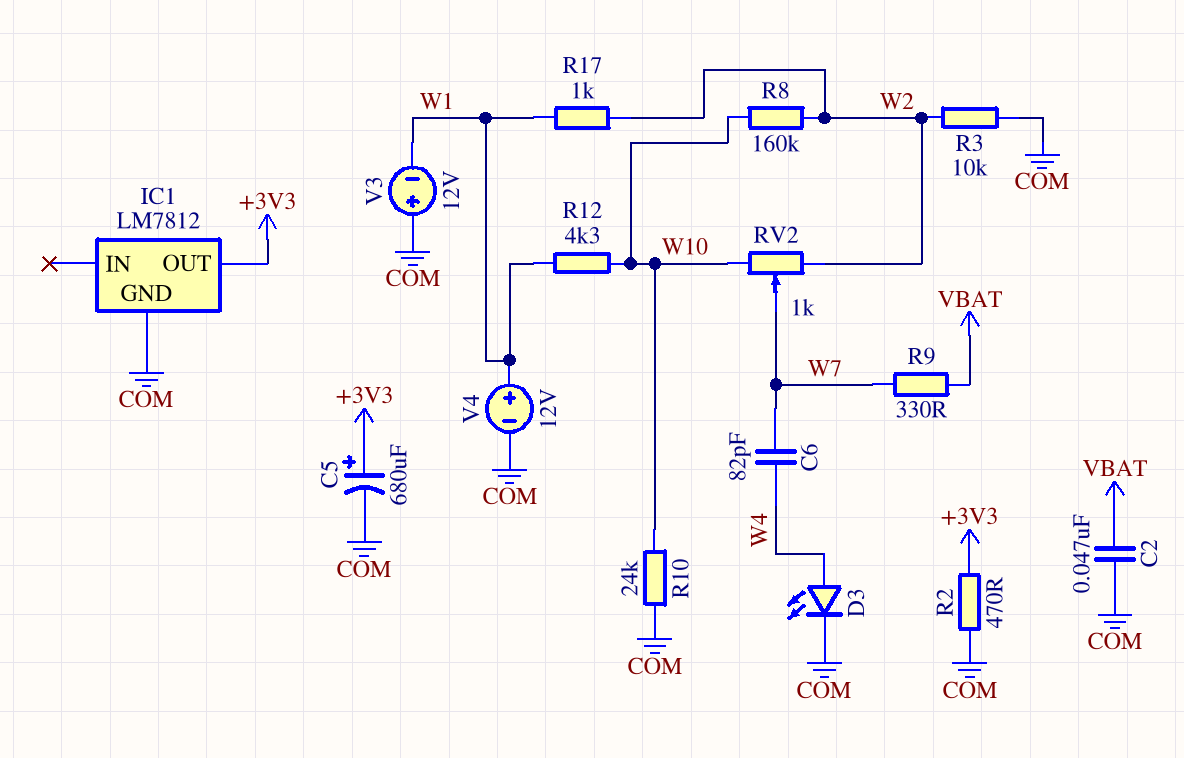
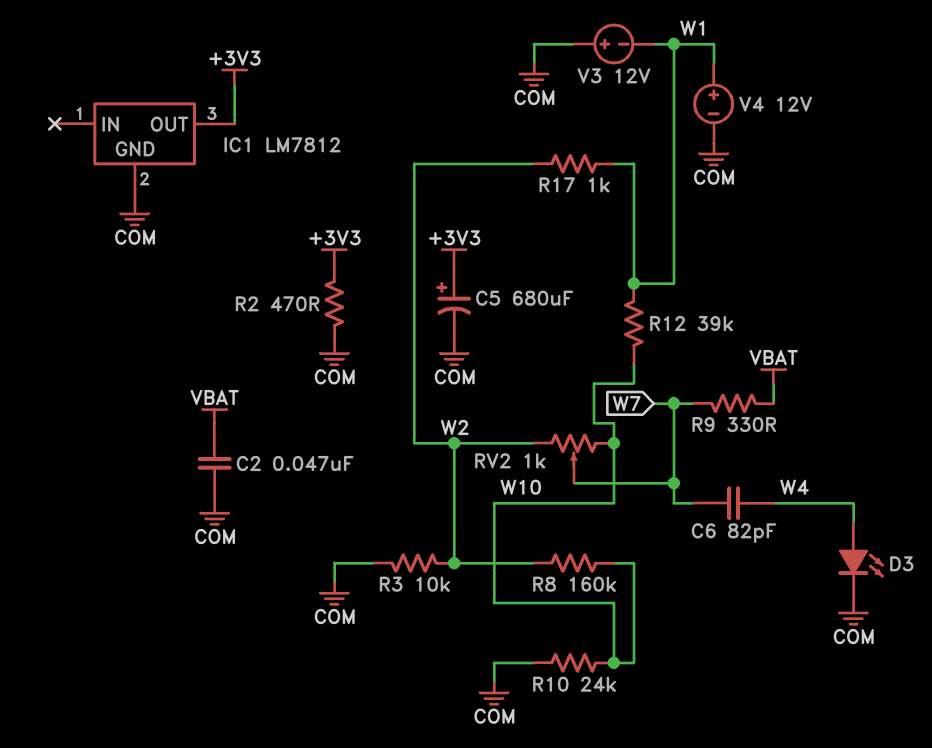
R12: 4.3k (W1, W10) -> 39k (W1, W10)

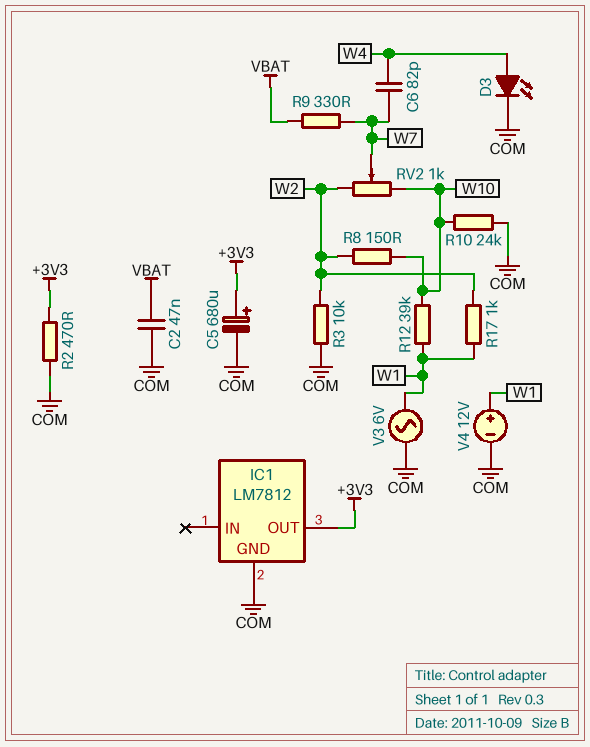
R8: 160k (W2, W10) -> 150 (W2, W10)
V3: 12V (plus COM, minus W1) -> AC 6V (COM, W1)

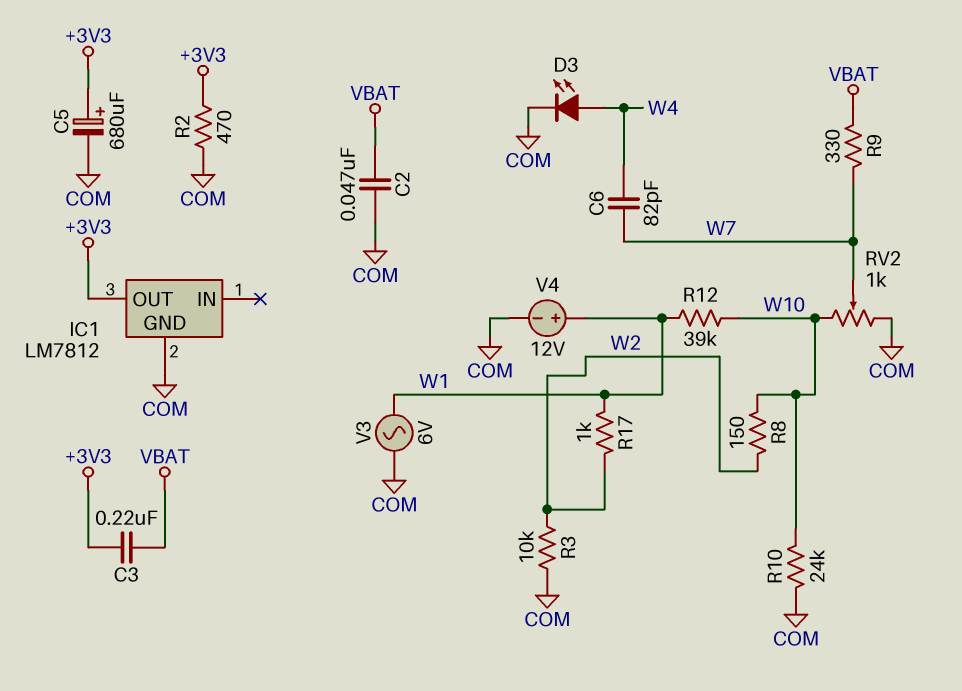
C3: none -> 220nF (+3V3, VBAT)
RV2: 1k (W2, W10, wiper W7) -> 1k (COM, W10, wiper W7)

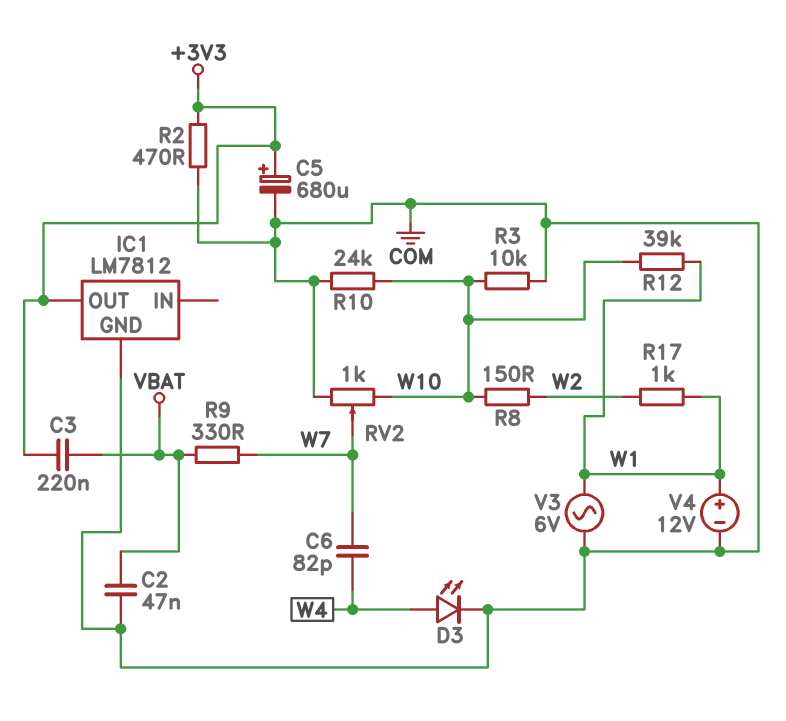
R3: 10k (COM, W2) -> 10k (COM, W10)

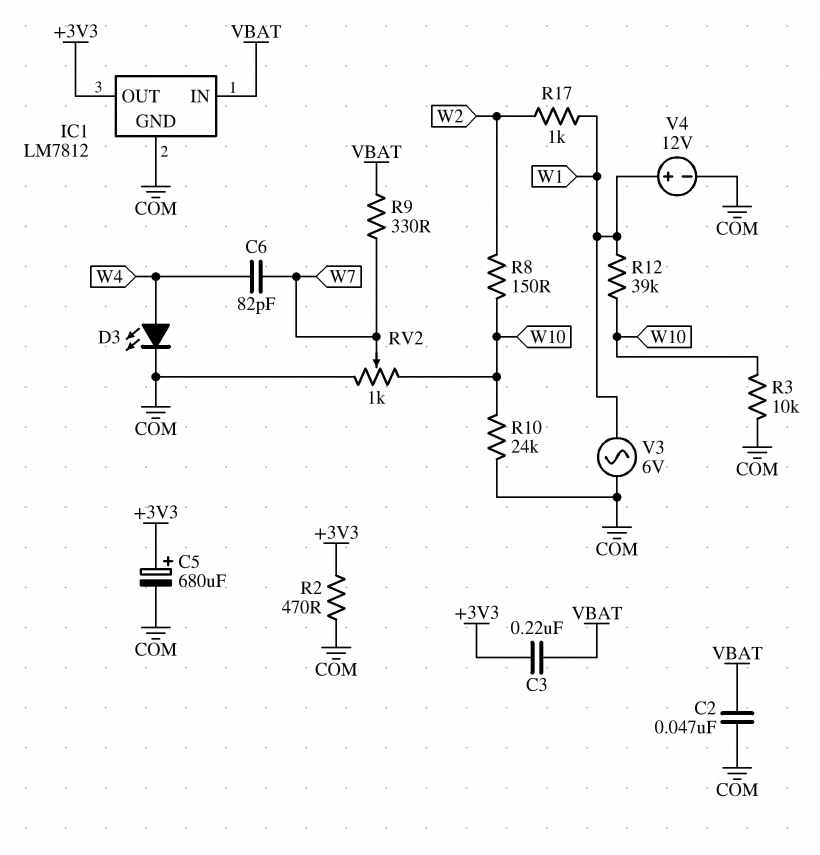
IC1 pin IN: none -> VBAT

